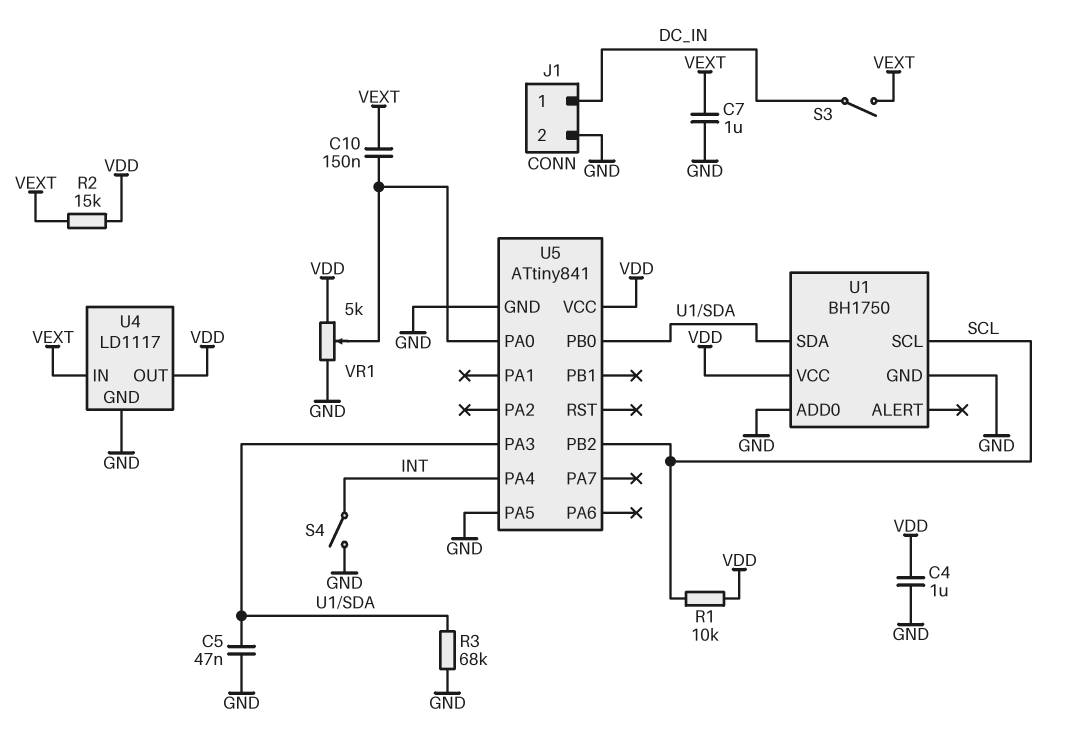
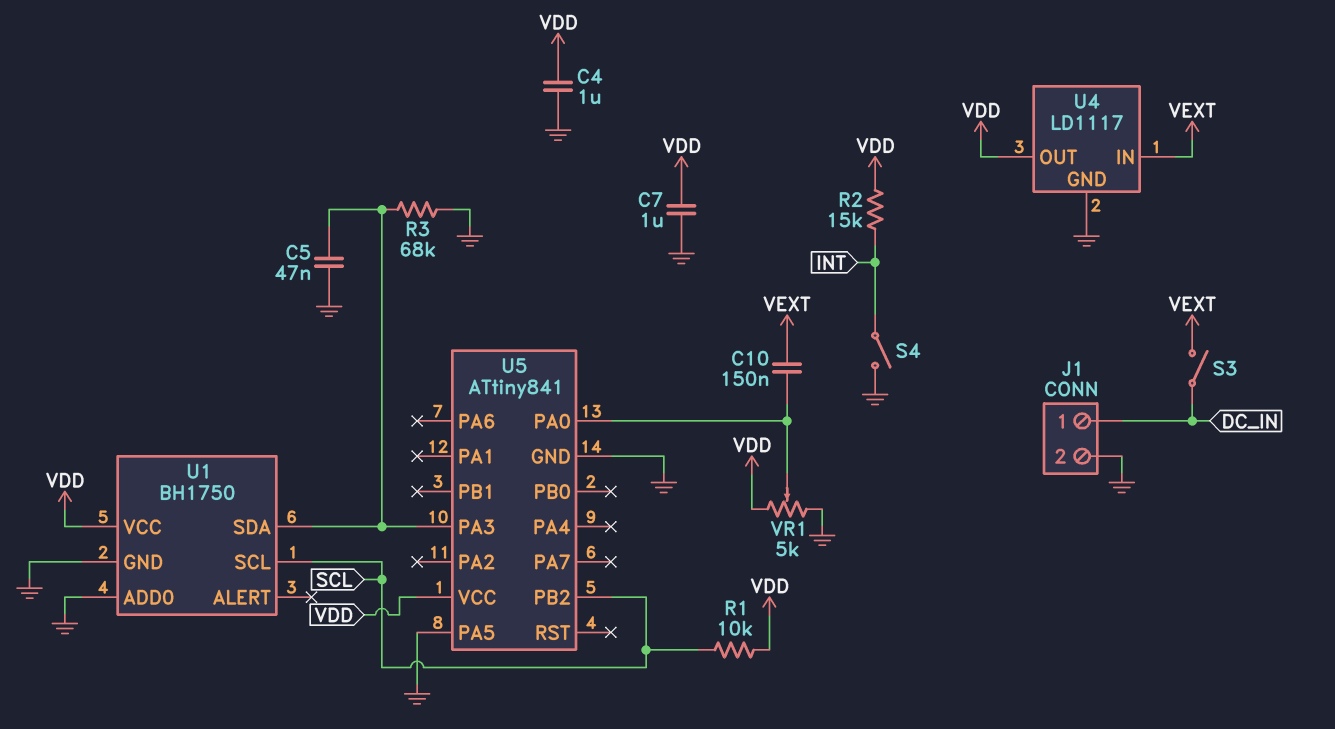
C7: 1uF (GND, VEXT) -> 1uF (GND, VDD)
R2: 15k (VDD, VEXT) -> 15k (INT, VDD)
U5 pin PA4: INT -> none
U5 pin PB0: U1/SDA -> none

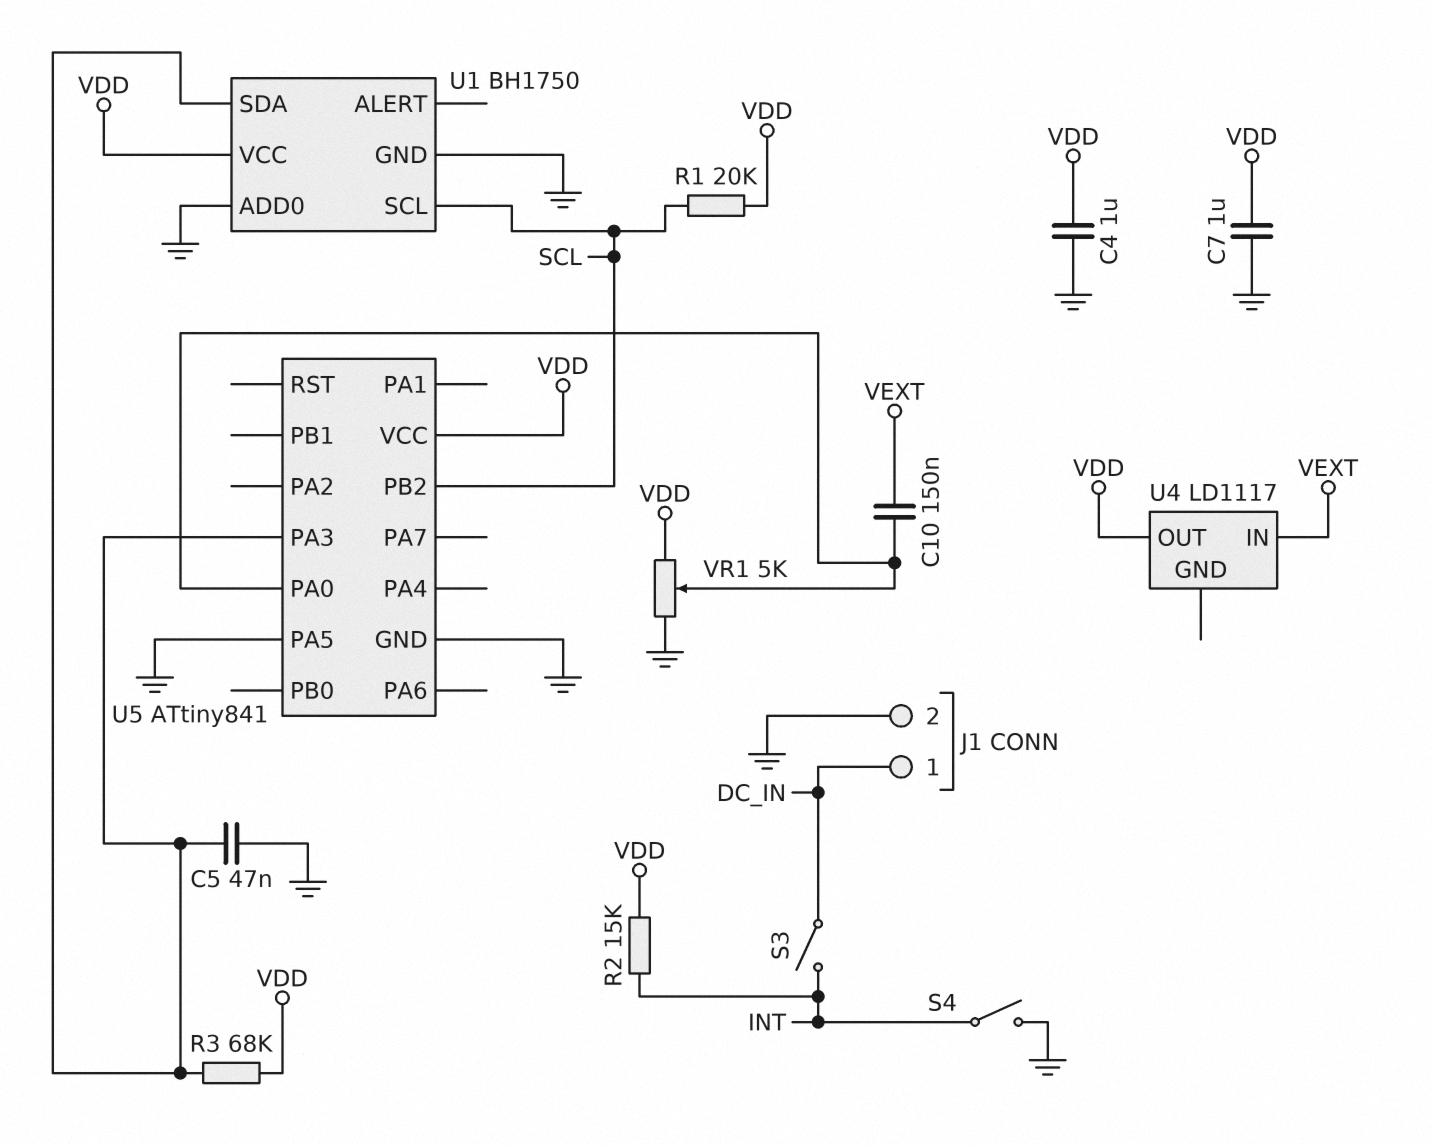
R1: 10k (SCL, VDD) -> 20k (SCL, VDD)
R3: 68k (GND, U1/SDA) -> 68k (U1/SDA, VDD)
S3: switch (DC_IN, VEXT) -> switch (DC_IN, INT)
U4 pin GND: GND -> none

